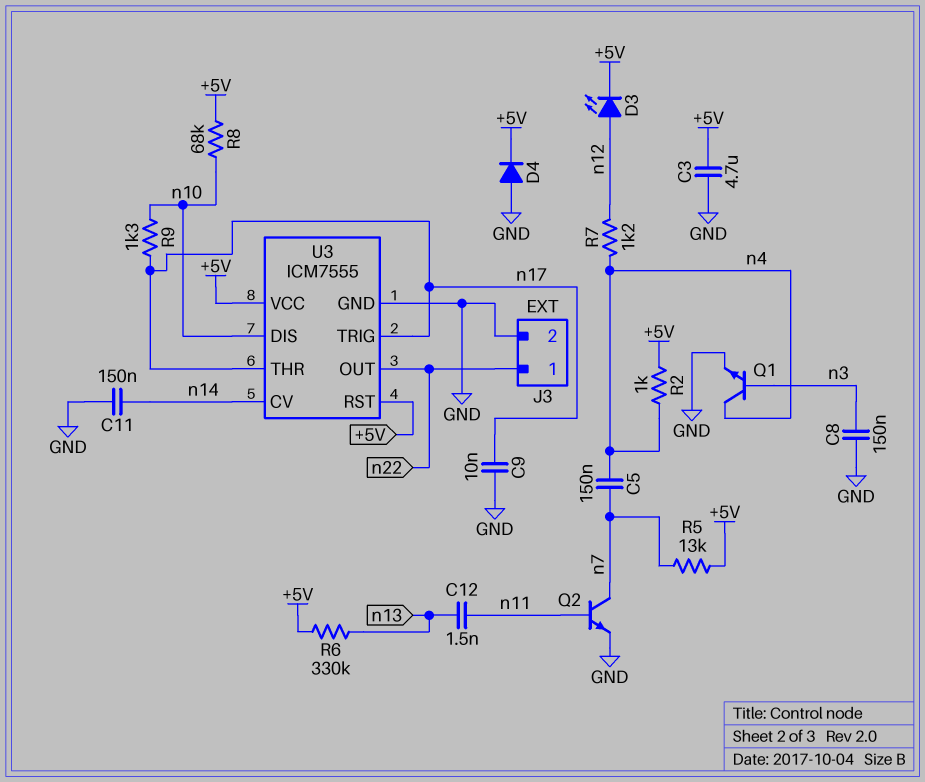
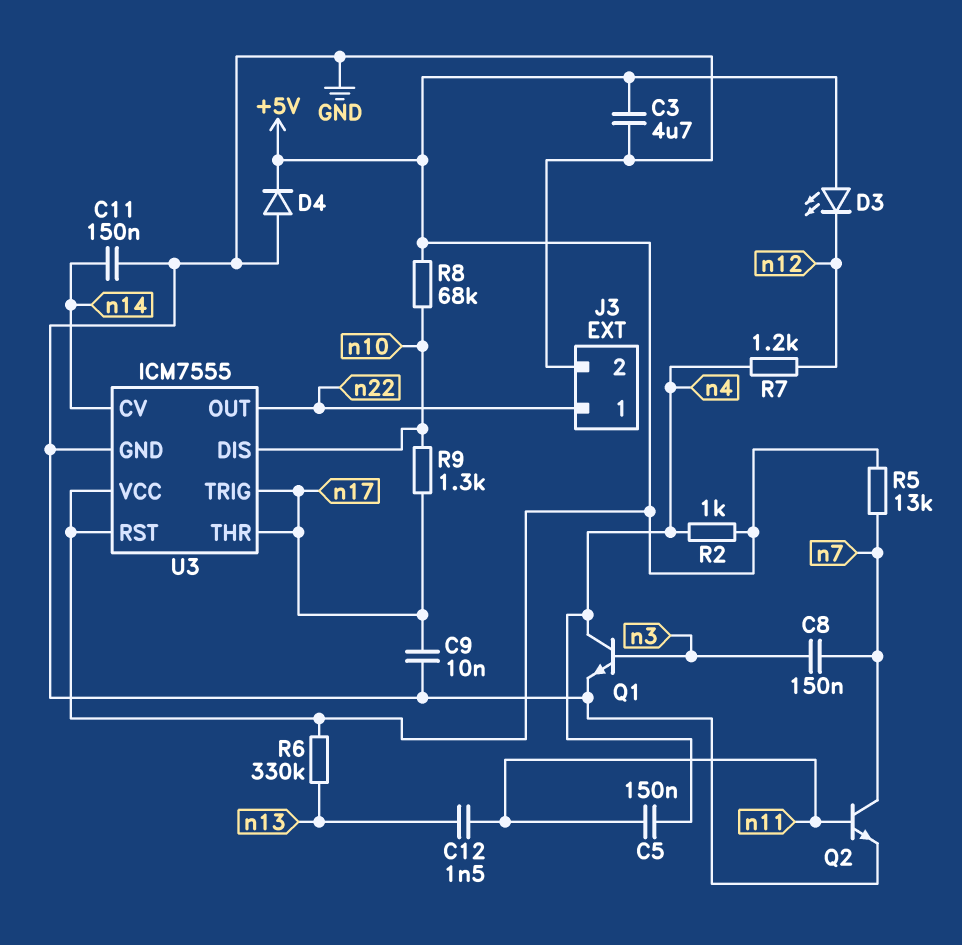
C5: 150nF (n4, n7) -> 150nF (n4, n11)
C8: 150nF (GND, n3) -> 150nF (n3, n7)
D3: LED (A n12, K +5V) -> LED (A +5V, K n12)

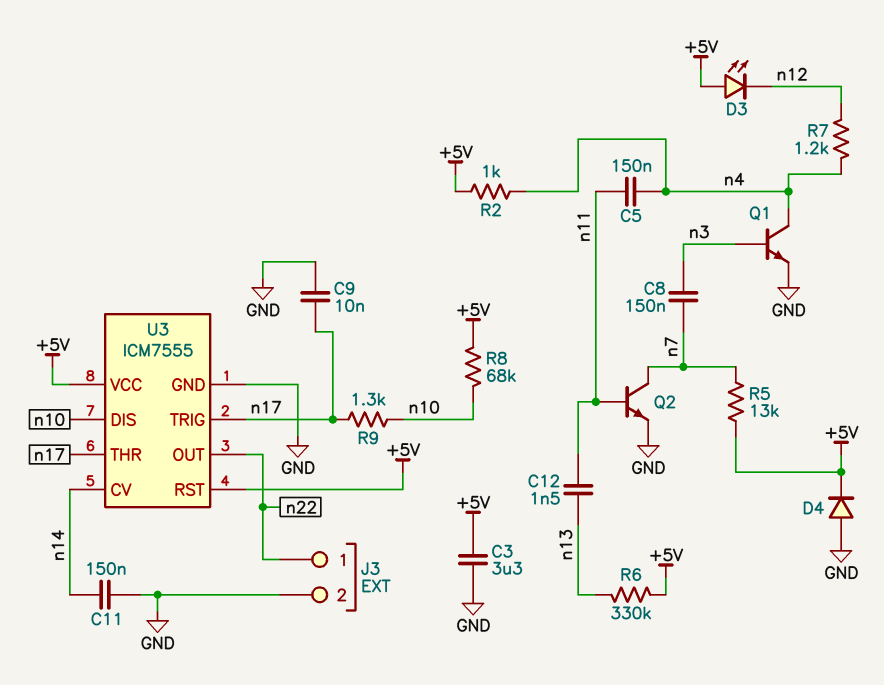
C3: 4.7uF (+5V, GND) -> 3.3uF (+5V, GND)

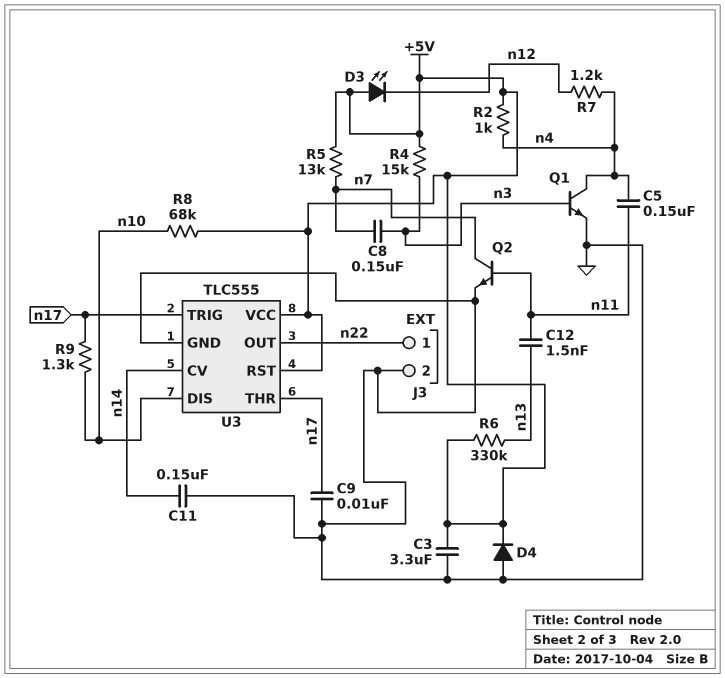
R4: none -> 15k (+5V, n3)
U3: ICM7555 -> TLC555

